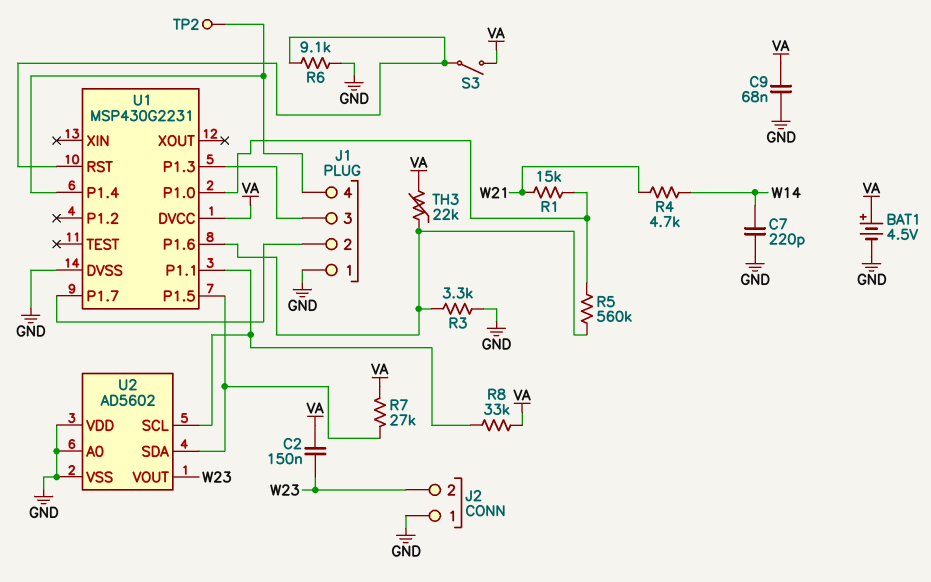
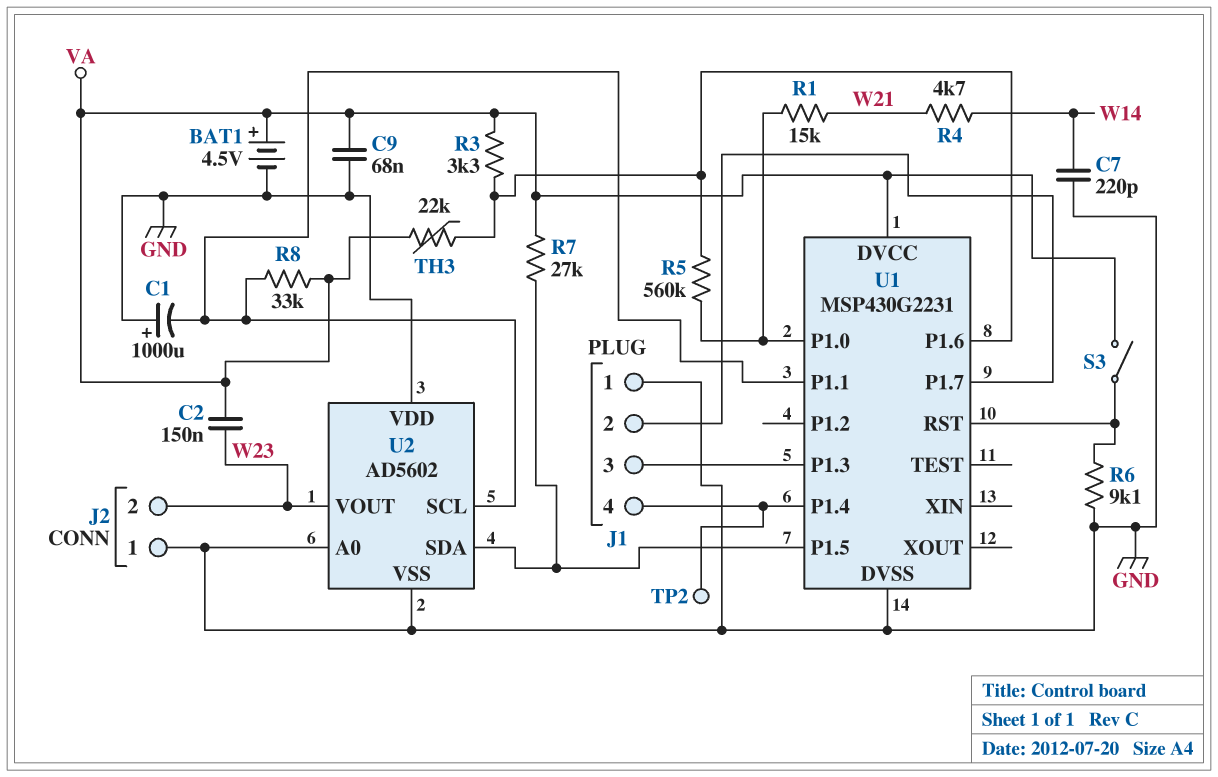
C1: none -> 1000uF (plus GND, minus U1/P1.1)
R3: 3.3k (GND, U1/P1.6) -> 3.3k (U1/P1.6, VA)

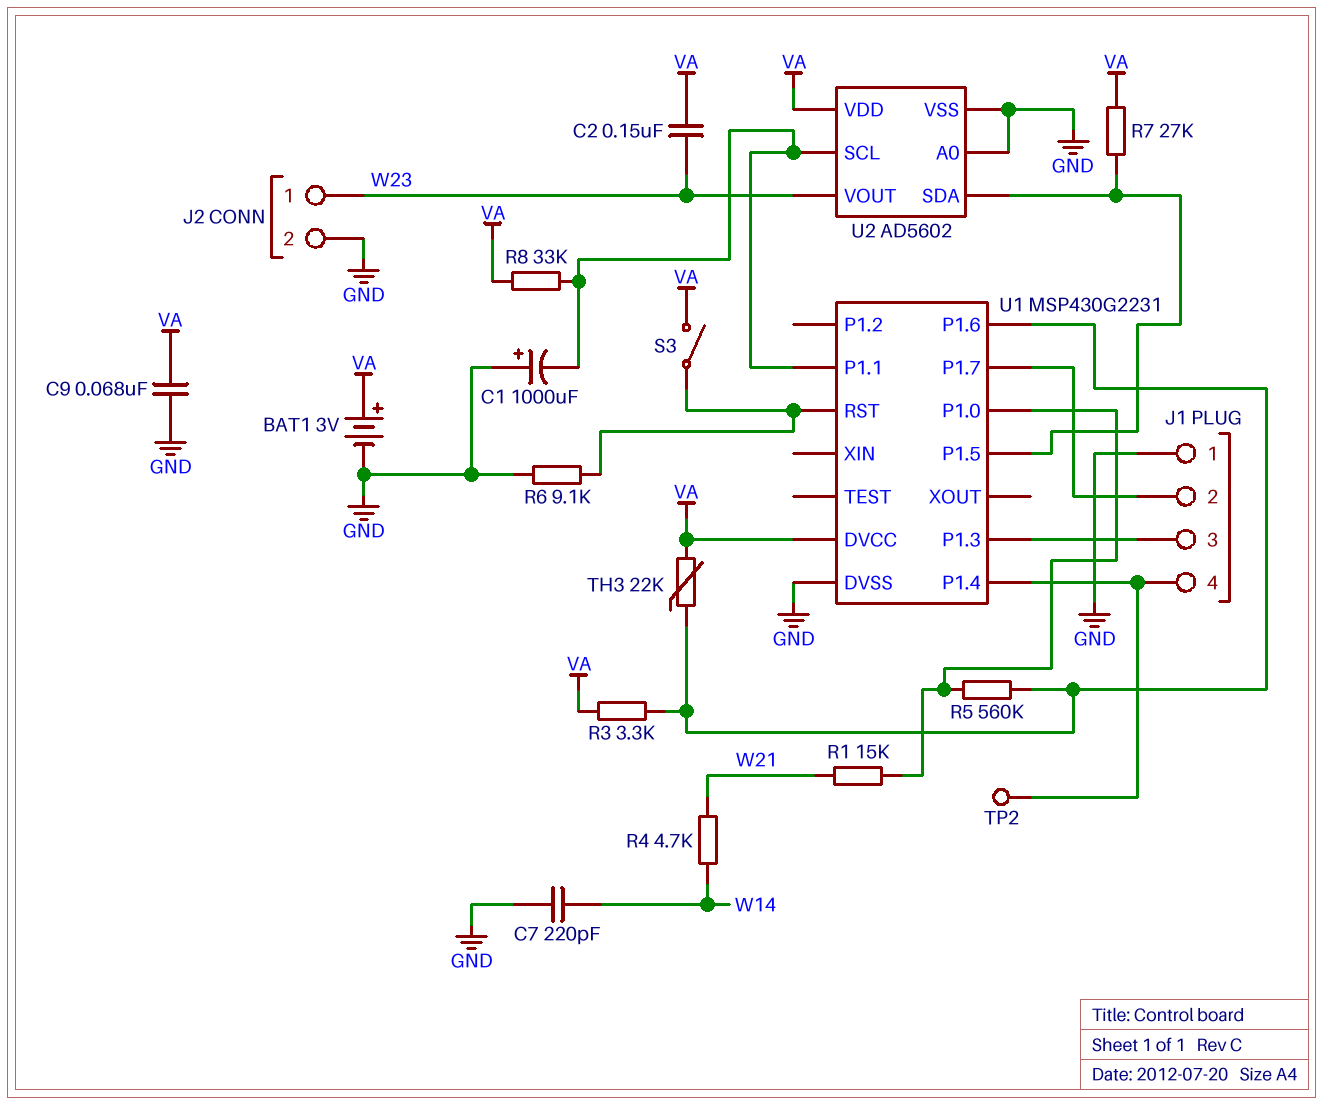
BAT1: 4.5V (plus VA, minus GND) -> 3V (plus VA, minus GND)
J2 pin 1: GND -> W23
J2 pin 2: W23 -> GND
U2 pin VDD: GND -> VA

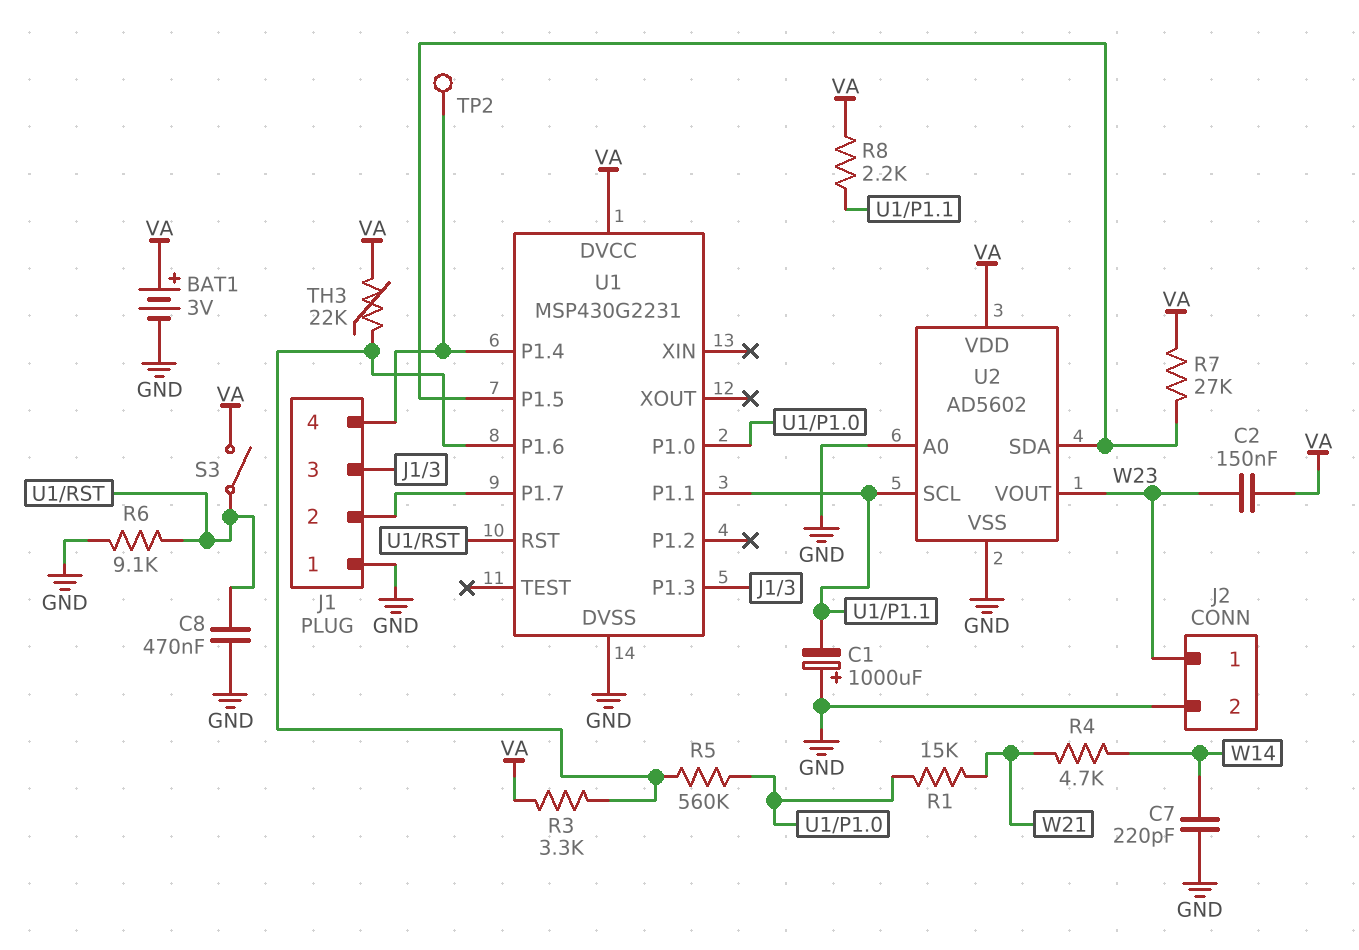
C8: none -> 470nF (GND, U1/RST)
C9: 68nF (GND, VA) -> none
R8: 33k (U1/P1.1, VA) -> 2.2k (U1/P1.1, VA)

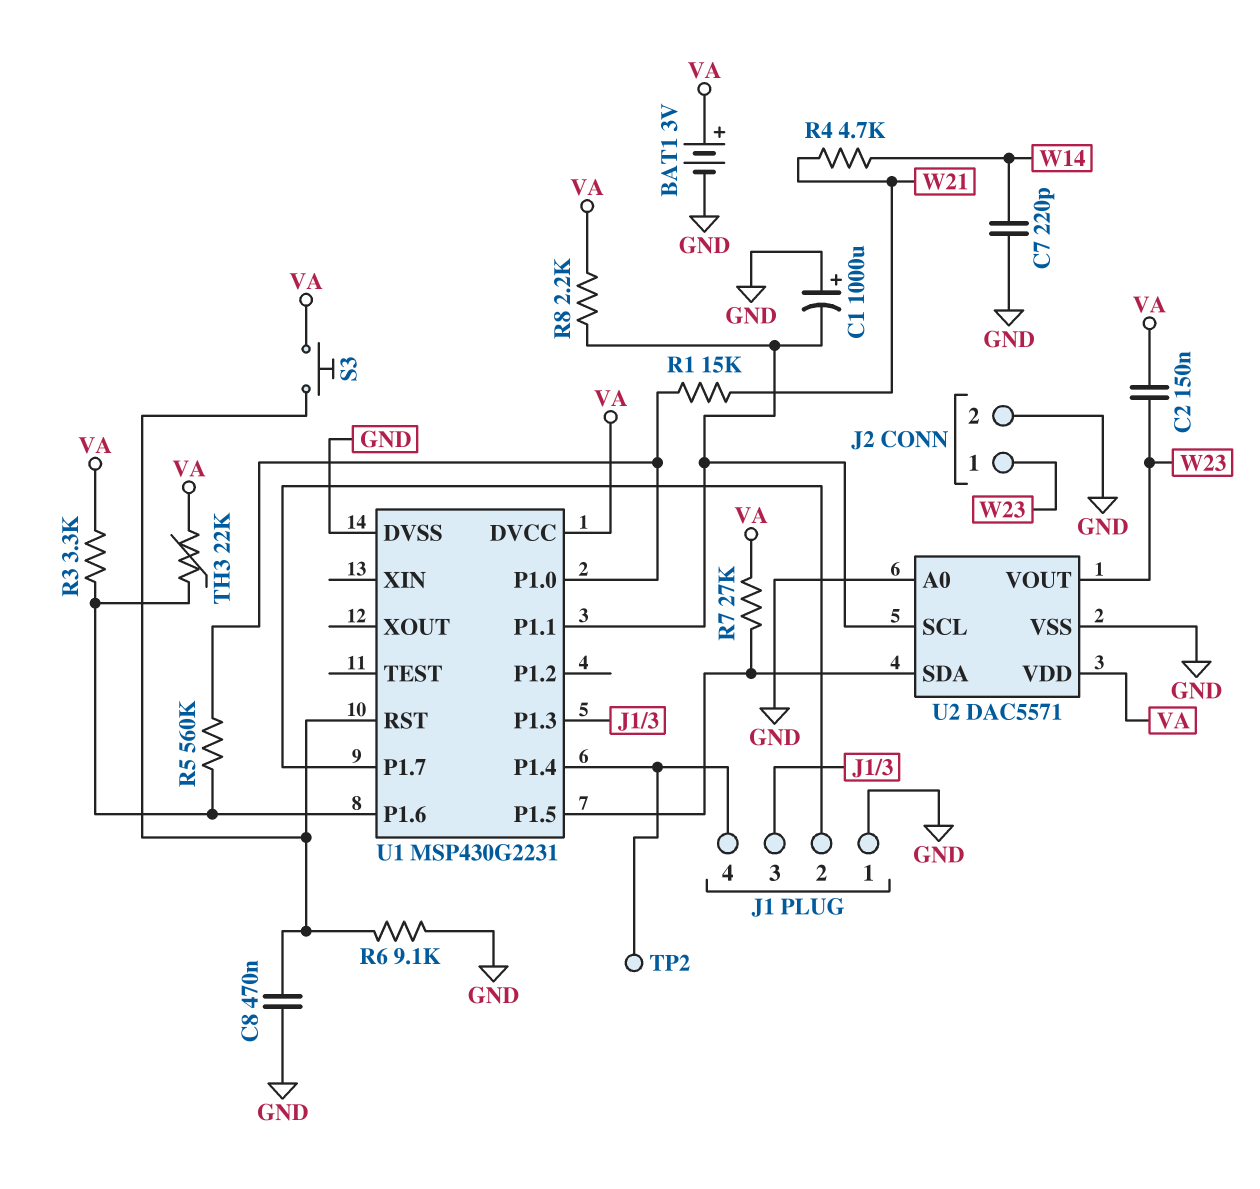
S3: switch (U1/RST, VA) -> button (U1/RST, VA)
U2: AD5602 -> DAC5571

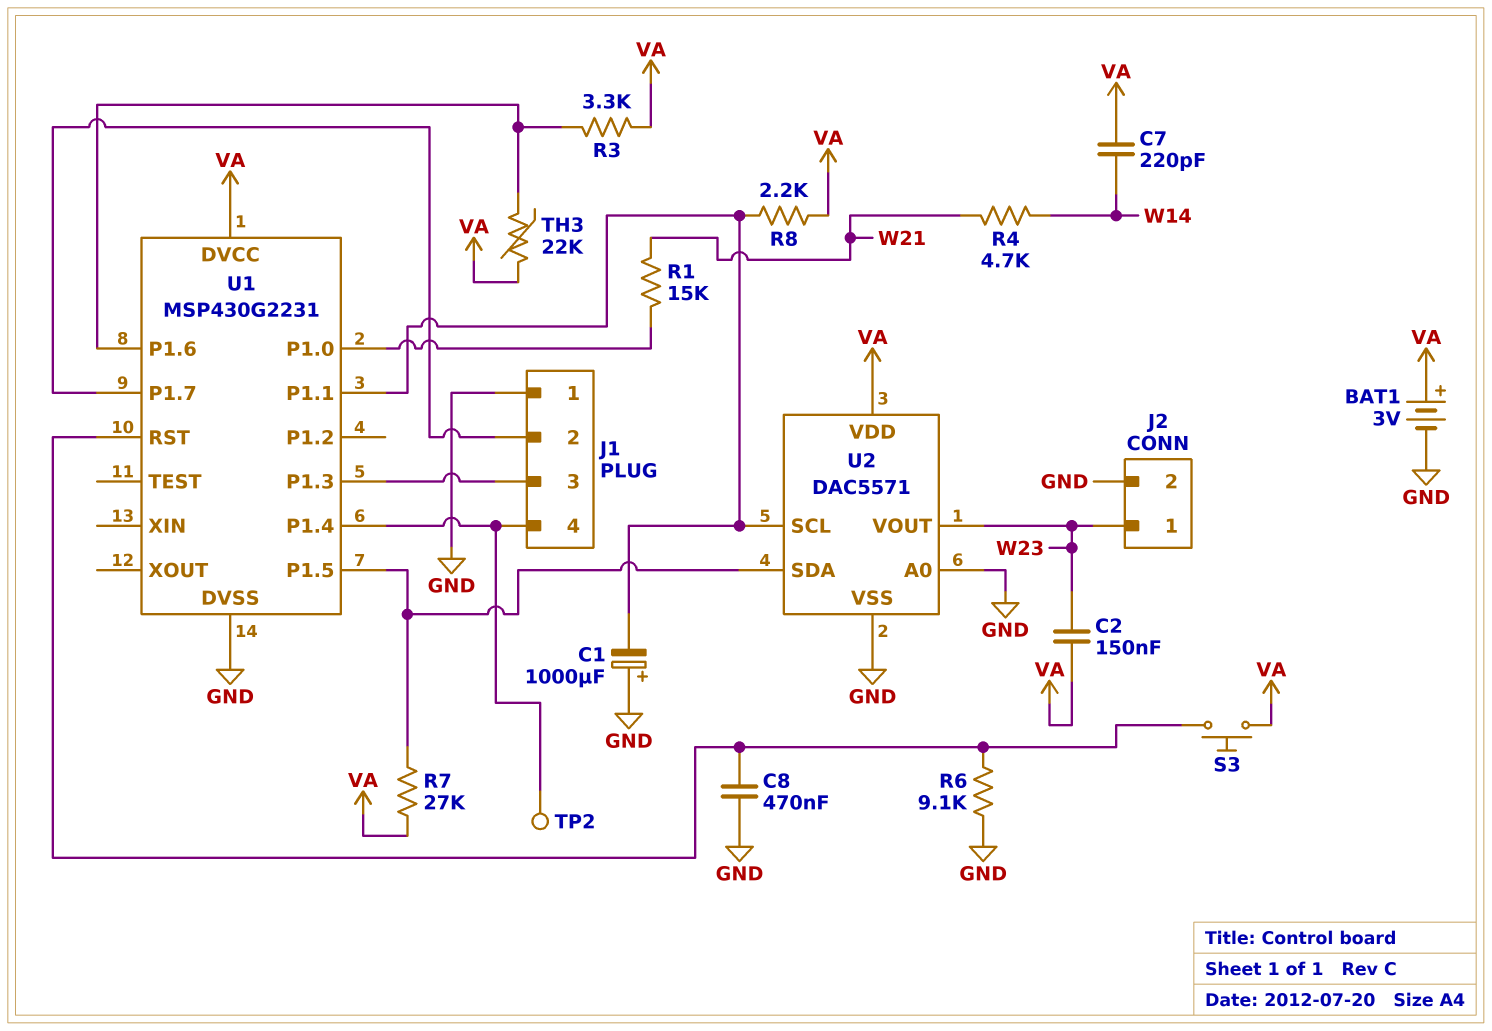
C7: 220pF (GND, W14) -> 220pF (VA, W14)
R5: 560k (U1/P1.0, U1/P1.6) -> none

